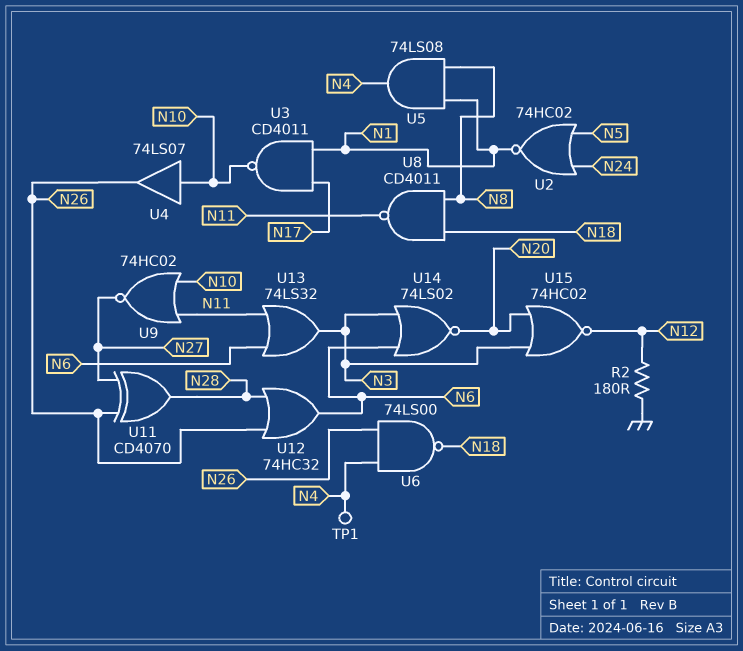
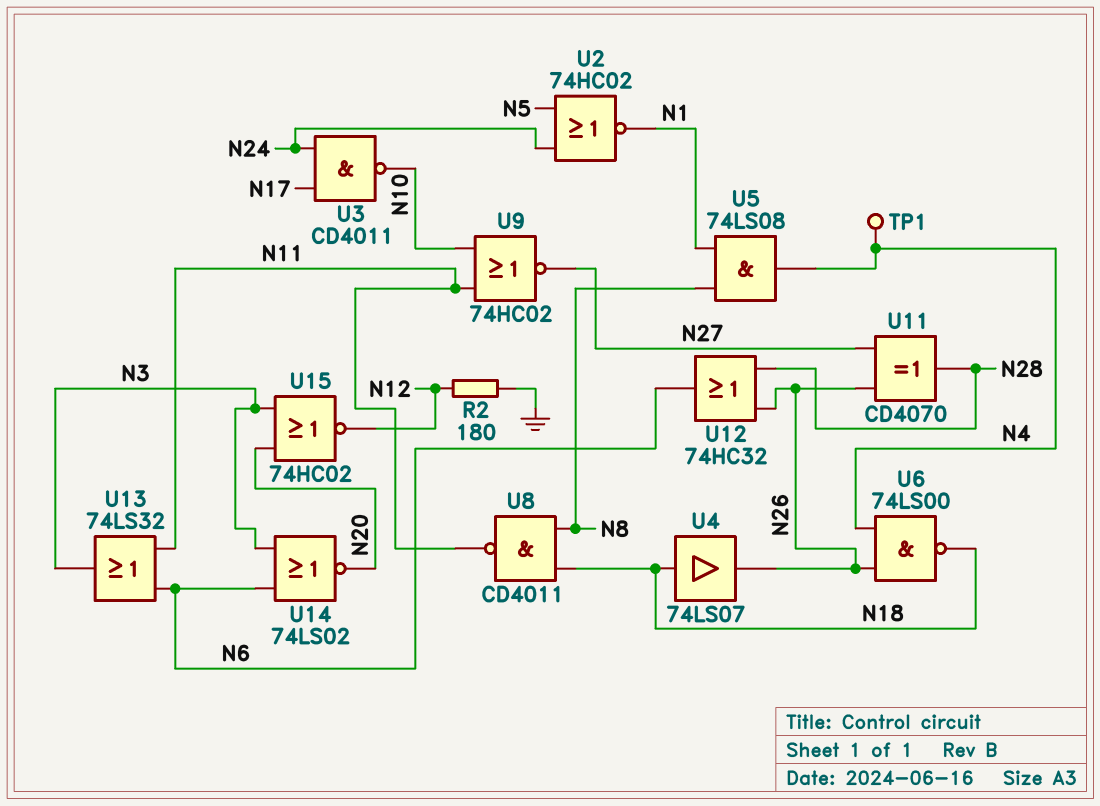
U3: NAND CD4011 (in N1, in N17, out N10) -> NAND CD4011 (in N17, in N24, out N10)
U4: buffer 74LS07 (in N10, out N26) -> buffer 74LS07 (in N18, out N26)

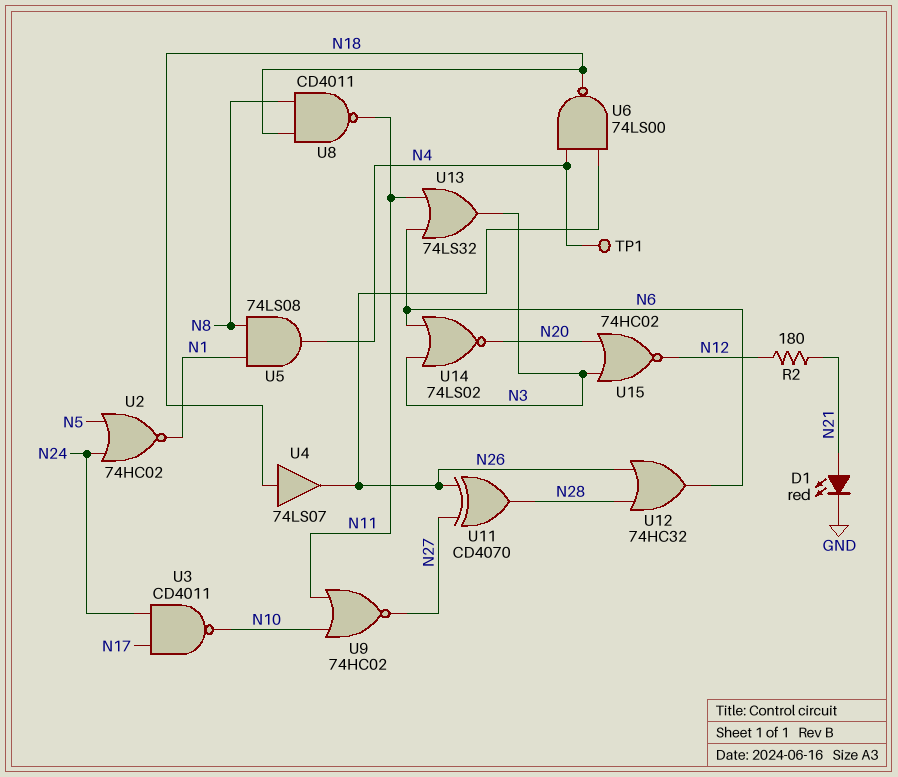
D1: none -> LED red (A N21, K GND)
R2: 180 (GND, N12) -> 180 (N12, N21)

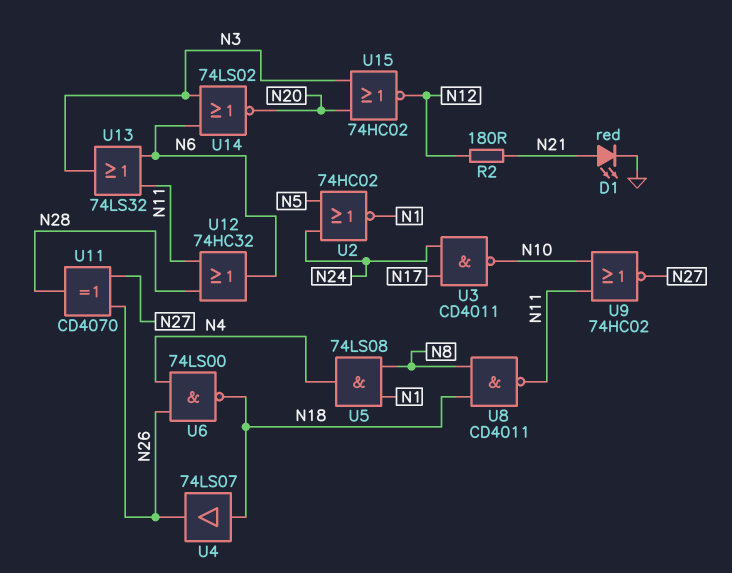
TP1: test point (N4) -> none
U12: OR 74HC32 (in N26, in N28, out N6) -> OR 74HC32 (in N11, in N28, out N6)

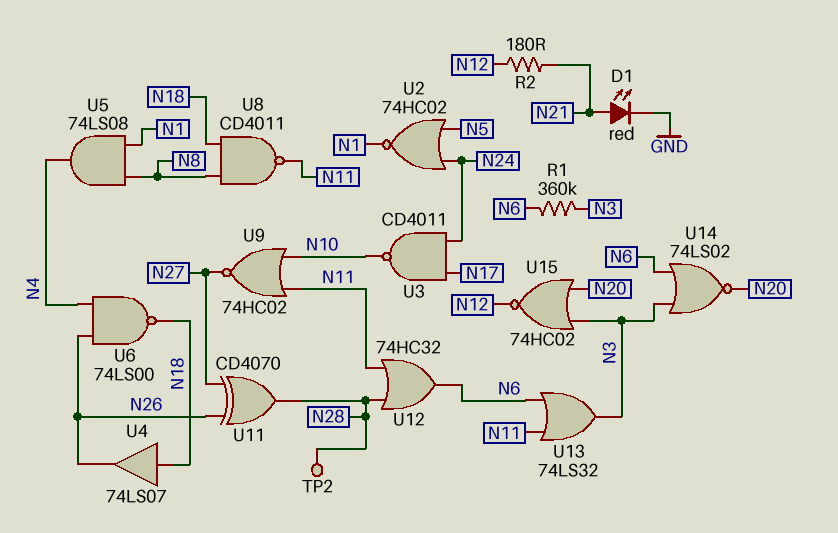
R1: none -> 360k (N3, N6)
TP2: none -> test point (N28)

